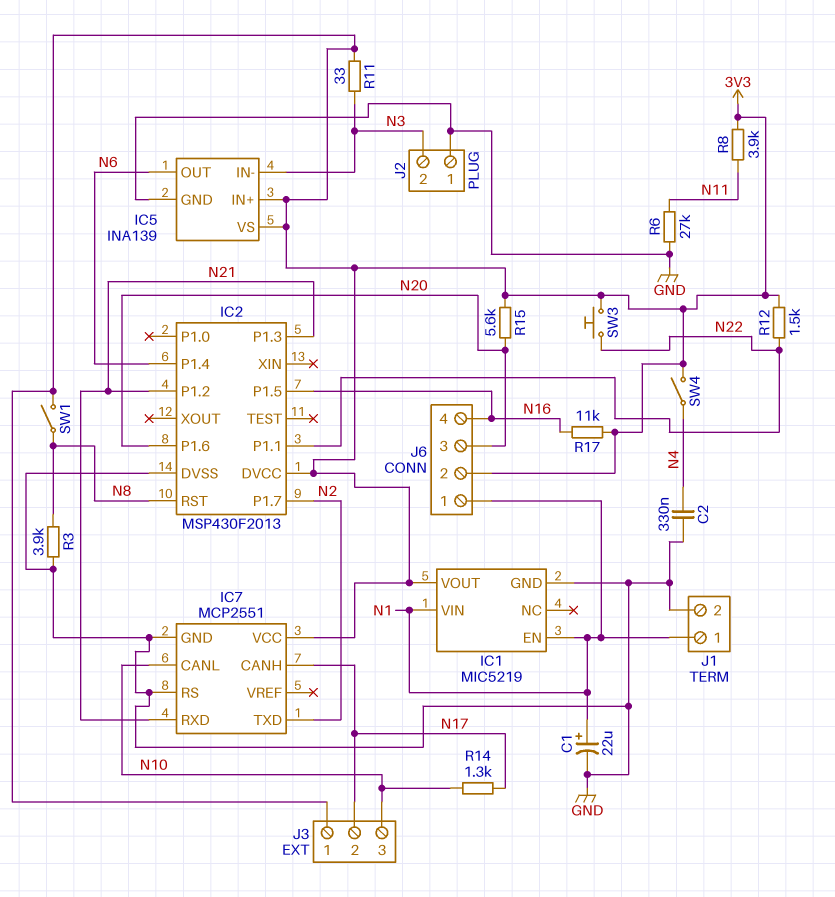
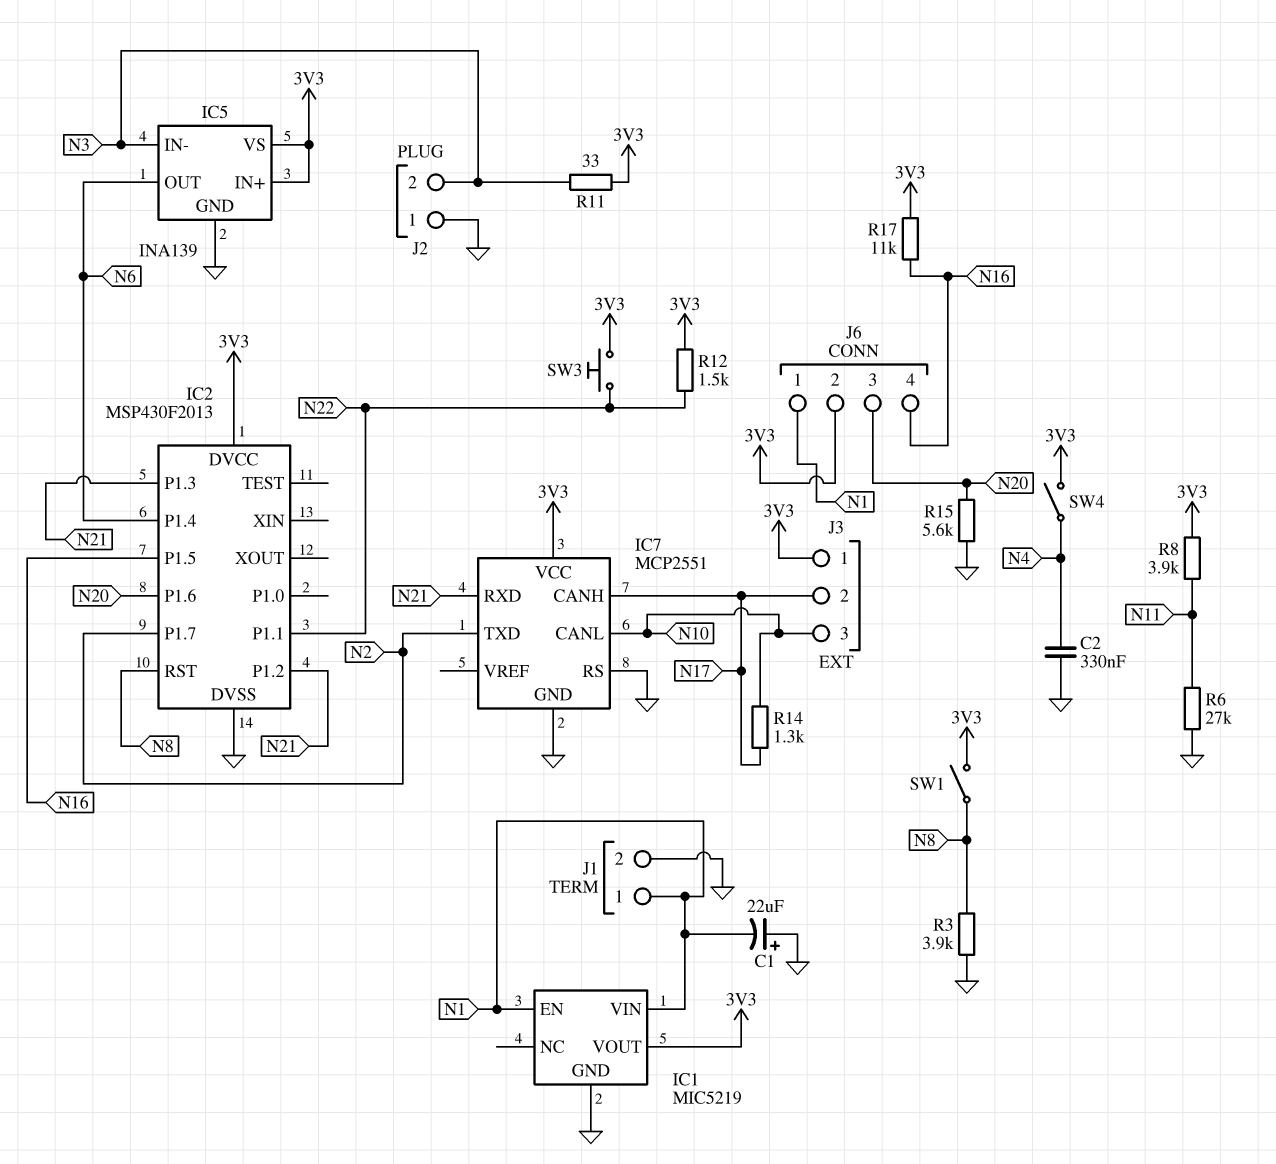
C1: 22uF (plus N1, minus GND) -> 22uF (plus GND, minus N1)
R15: 5.6k (3V3, N20) -> 5.6k (GND, N20)

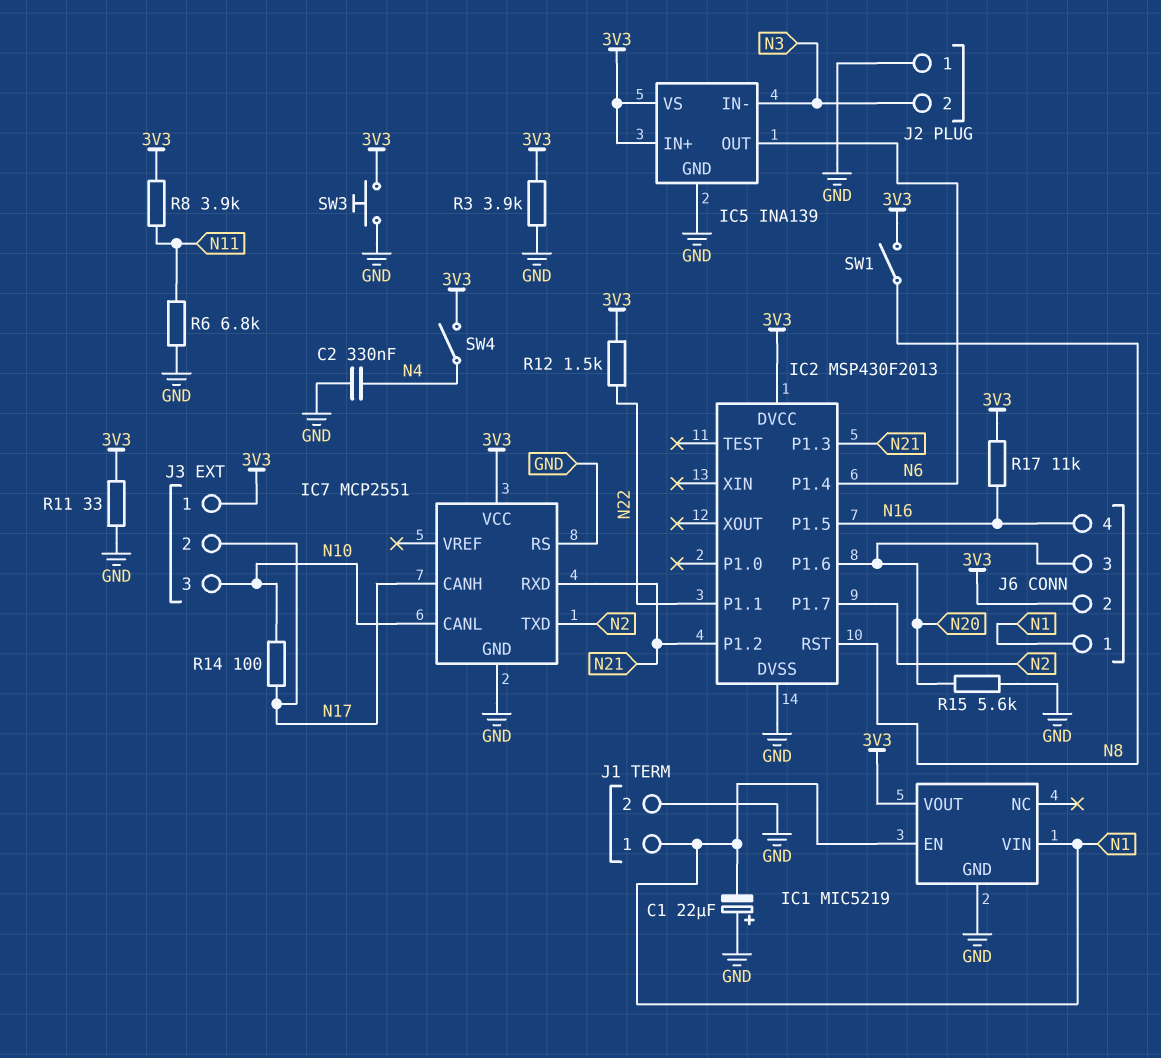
R3: 3.9k (GND, N8) -> 3.9k (3V3, GND)
R6: 27k (GND, N11) -> 6.8k (GND, N11)
R11: 33 (3V3, N3) -> 33 (3V3, GND)
R14: 1.3k (N10, N17) -> 100 (N10, N17)
SW3: button (3V3, N22) -> button (3V3, GND)

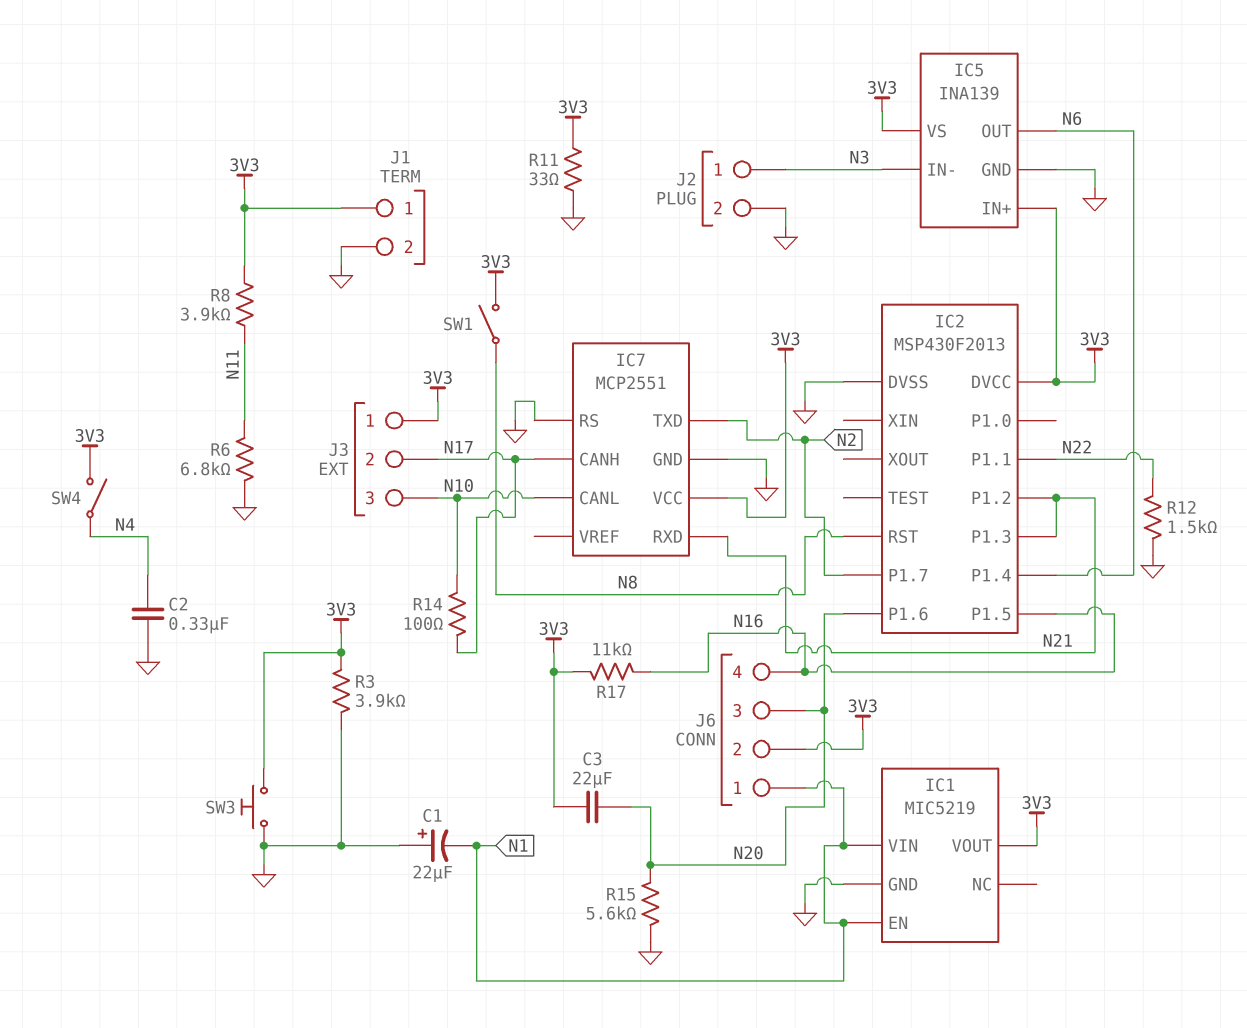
C3: none -> 22uF (3V3, N20)
J1 pin 1: N1 -> 3V3
J2 pin 1: GND -> N3
J2 pin 2: N3 -> GND
R12: 1.5k (3V3, N22) -> 1.5k (GND, N22)

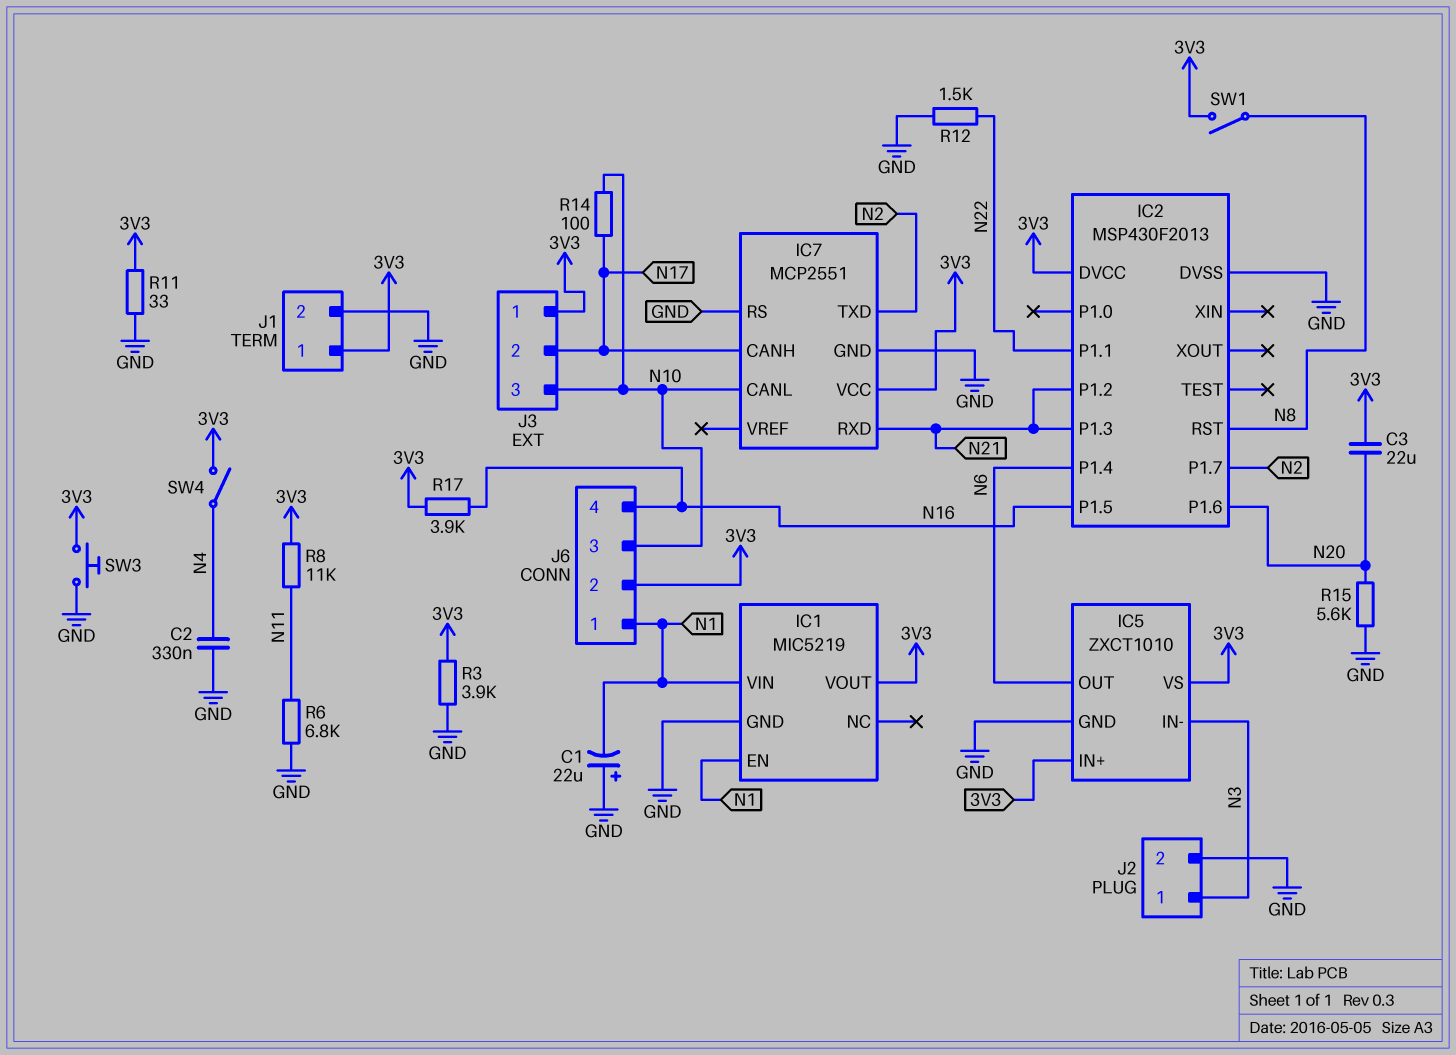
IC5: INA139 -> ZXCT1010
J6 pin 3: N20 -> N10
R8: 3.9k (3V3, N11) -> 11k (3V3, N11)
R17: 11k (3V3, N16) -> 3.9k (3V3, N16)

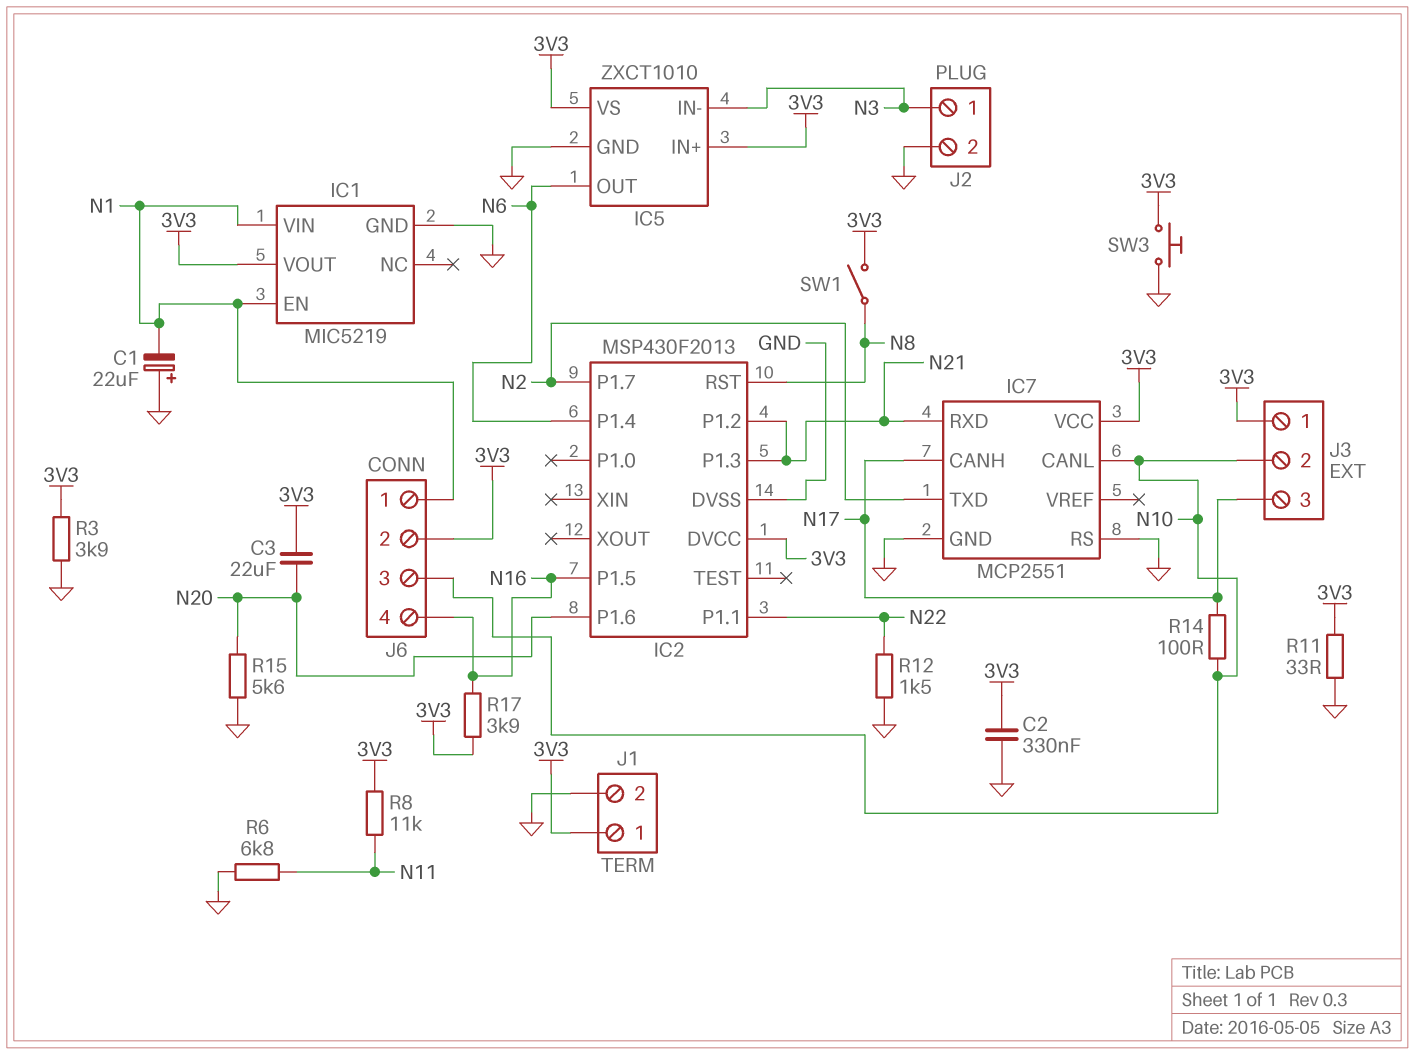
C2: 330nF (GND, N4) -> 330nF (3V3, GND)
J3 pin 2: N17 -> N10
J3 pin 3: N10 -> N17
SW4: switch (3V3, N4) -> none

